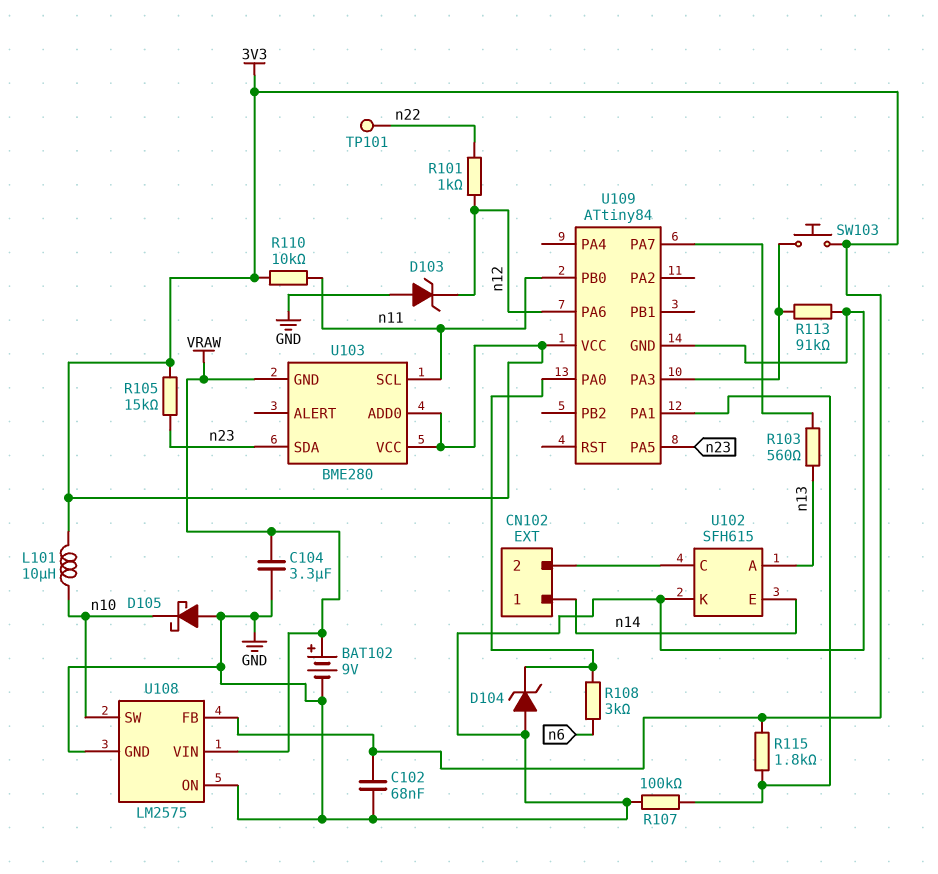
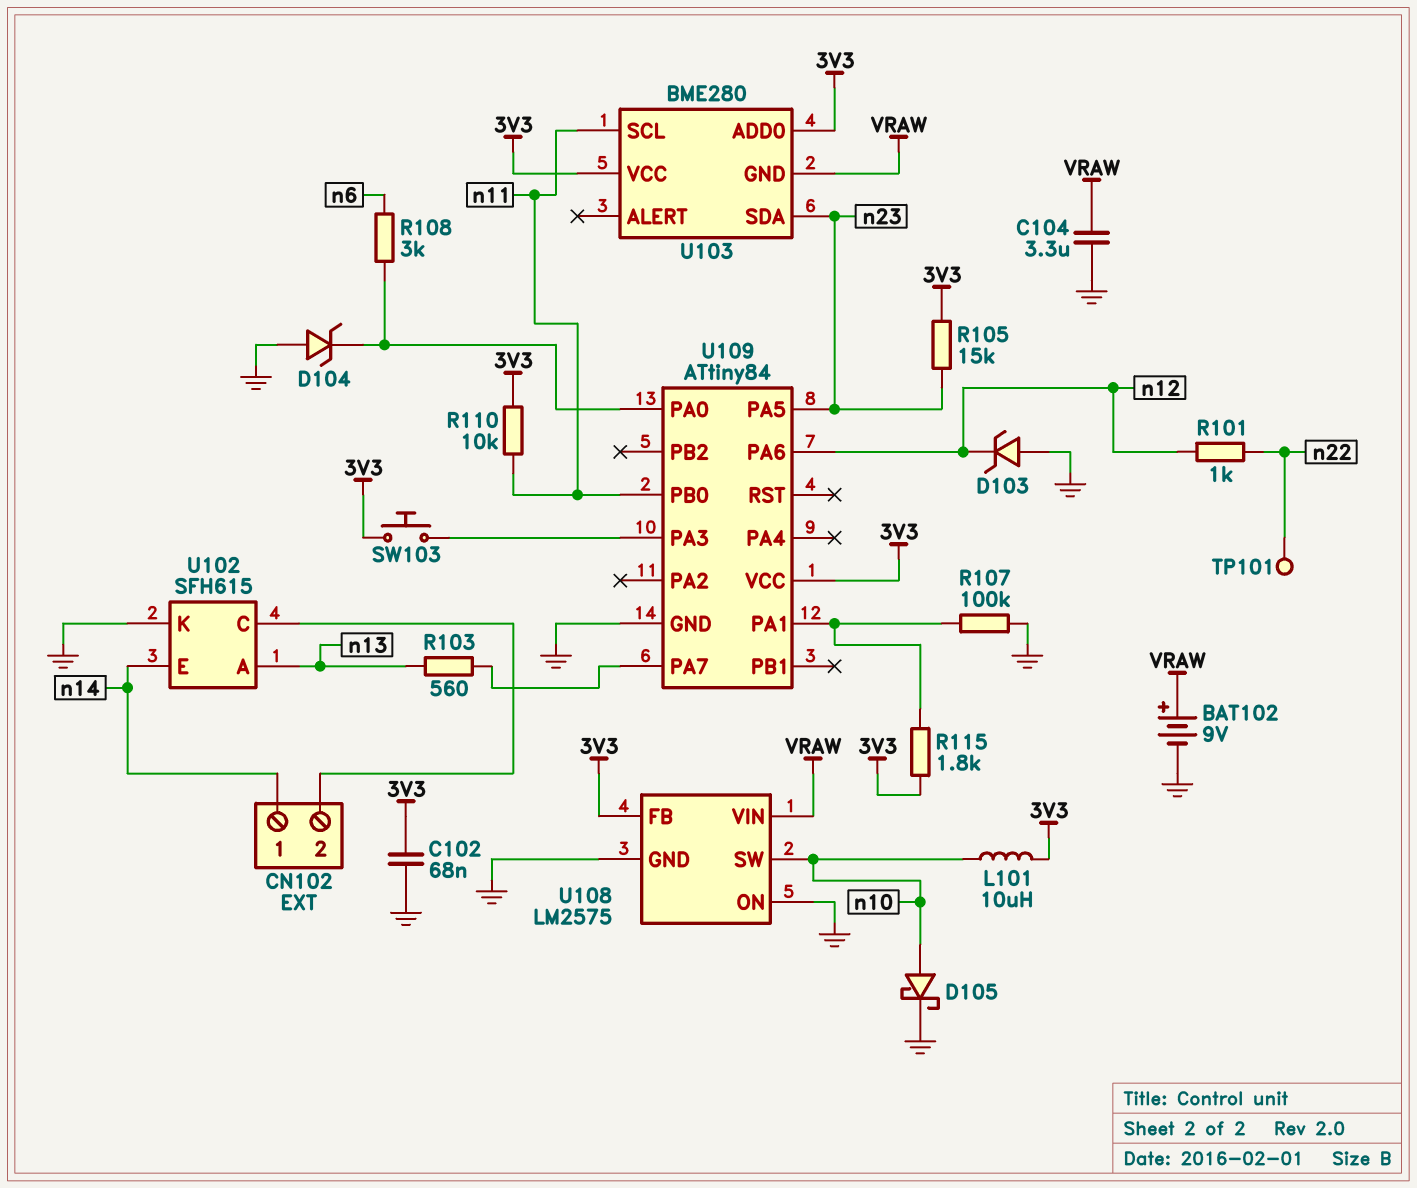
D105: schottky (A GND, K n10) -> schottky (A n10, K GND)
R113: 91k (GND, U109/PA3) -> none

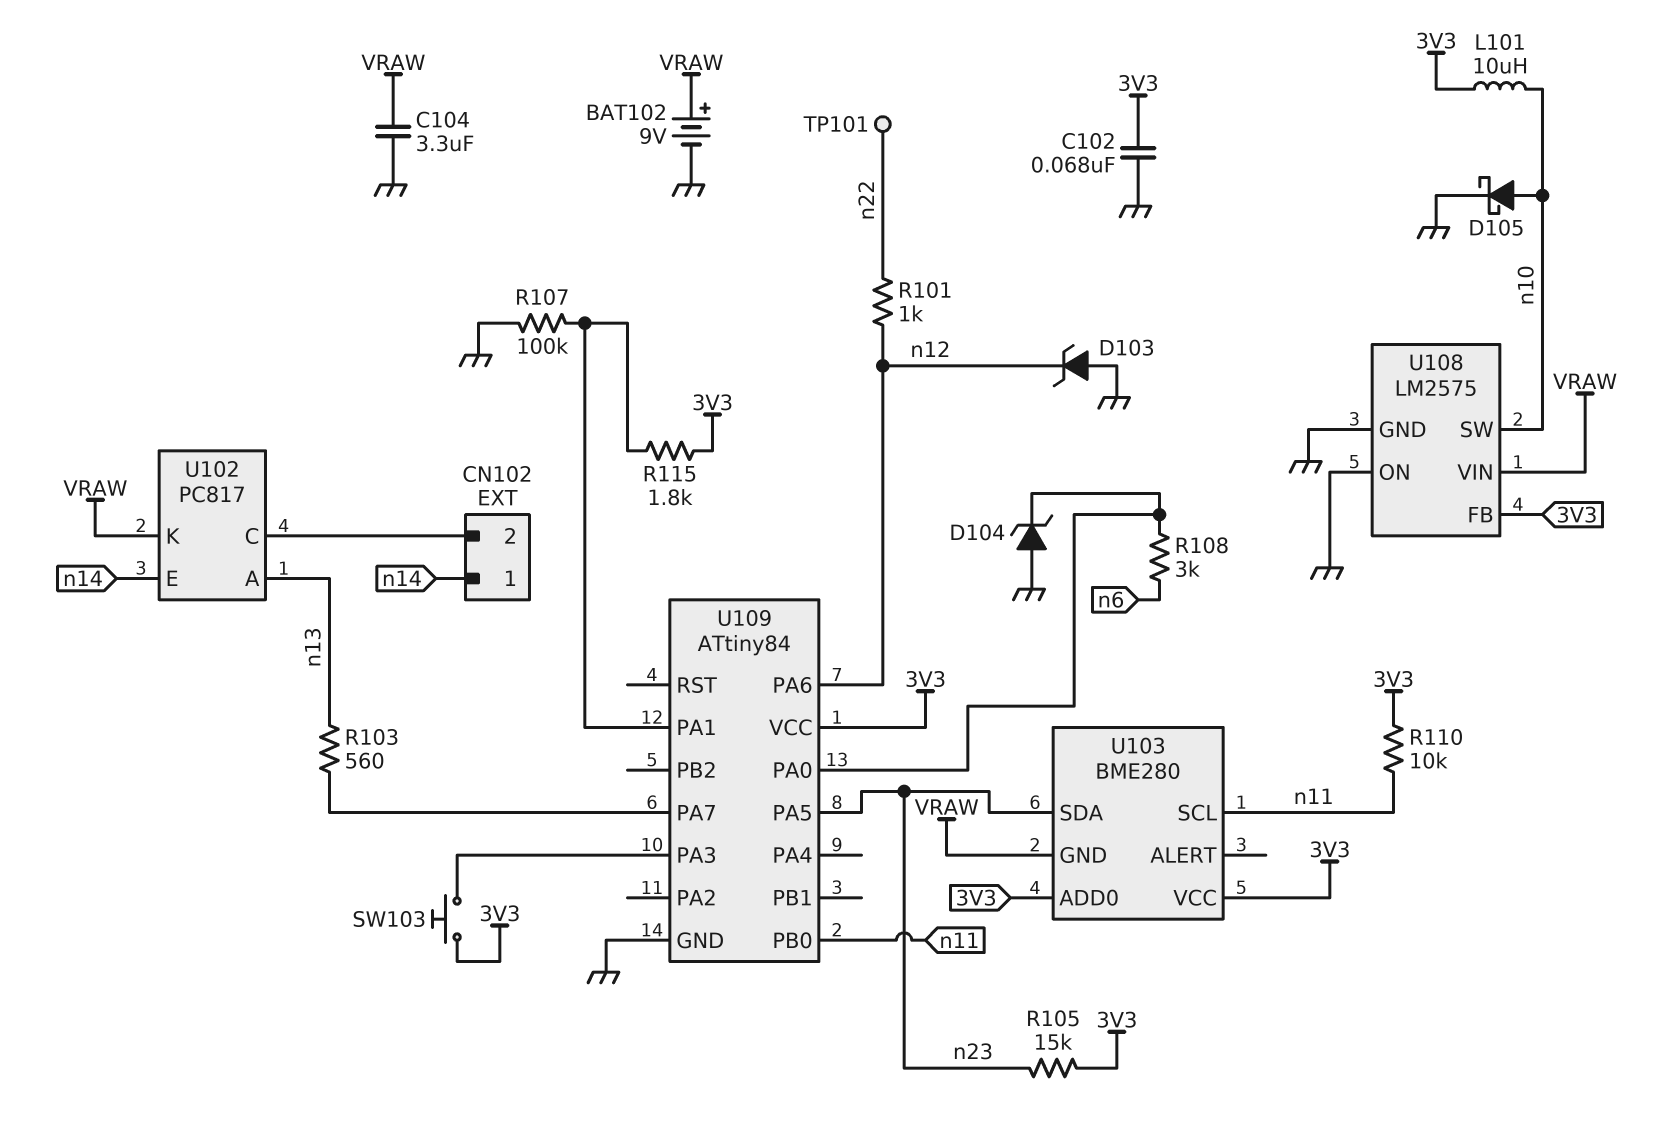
U102: SFH615 -> PC817
U102 pin K: GND -> VRAW

